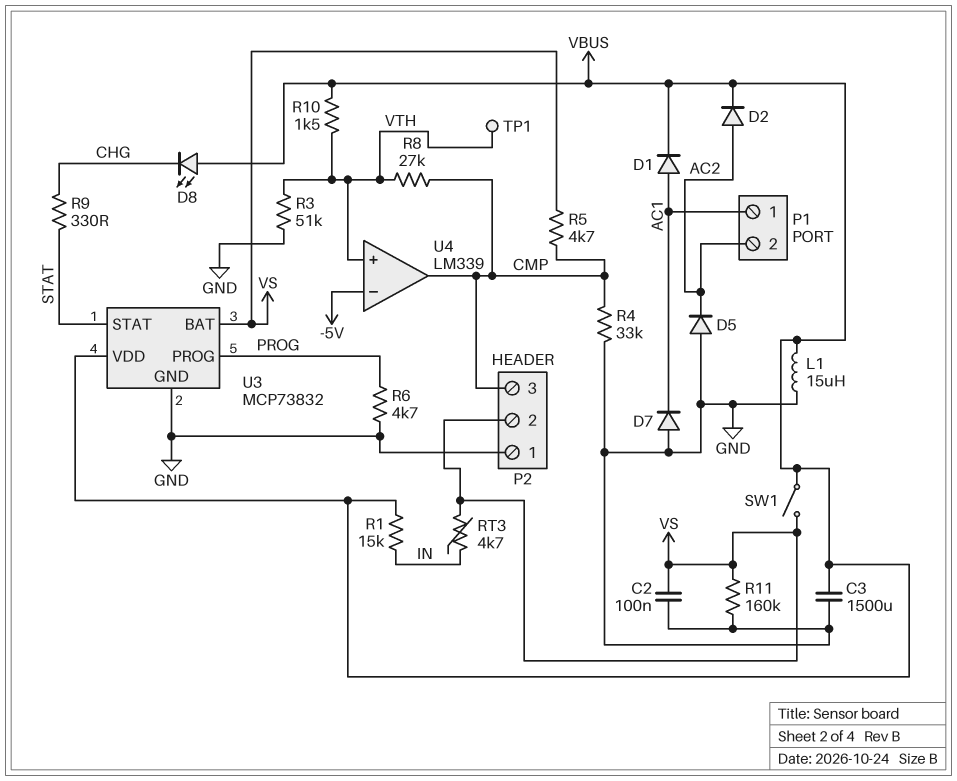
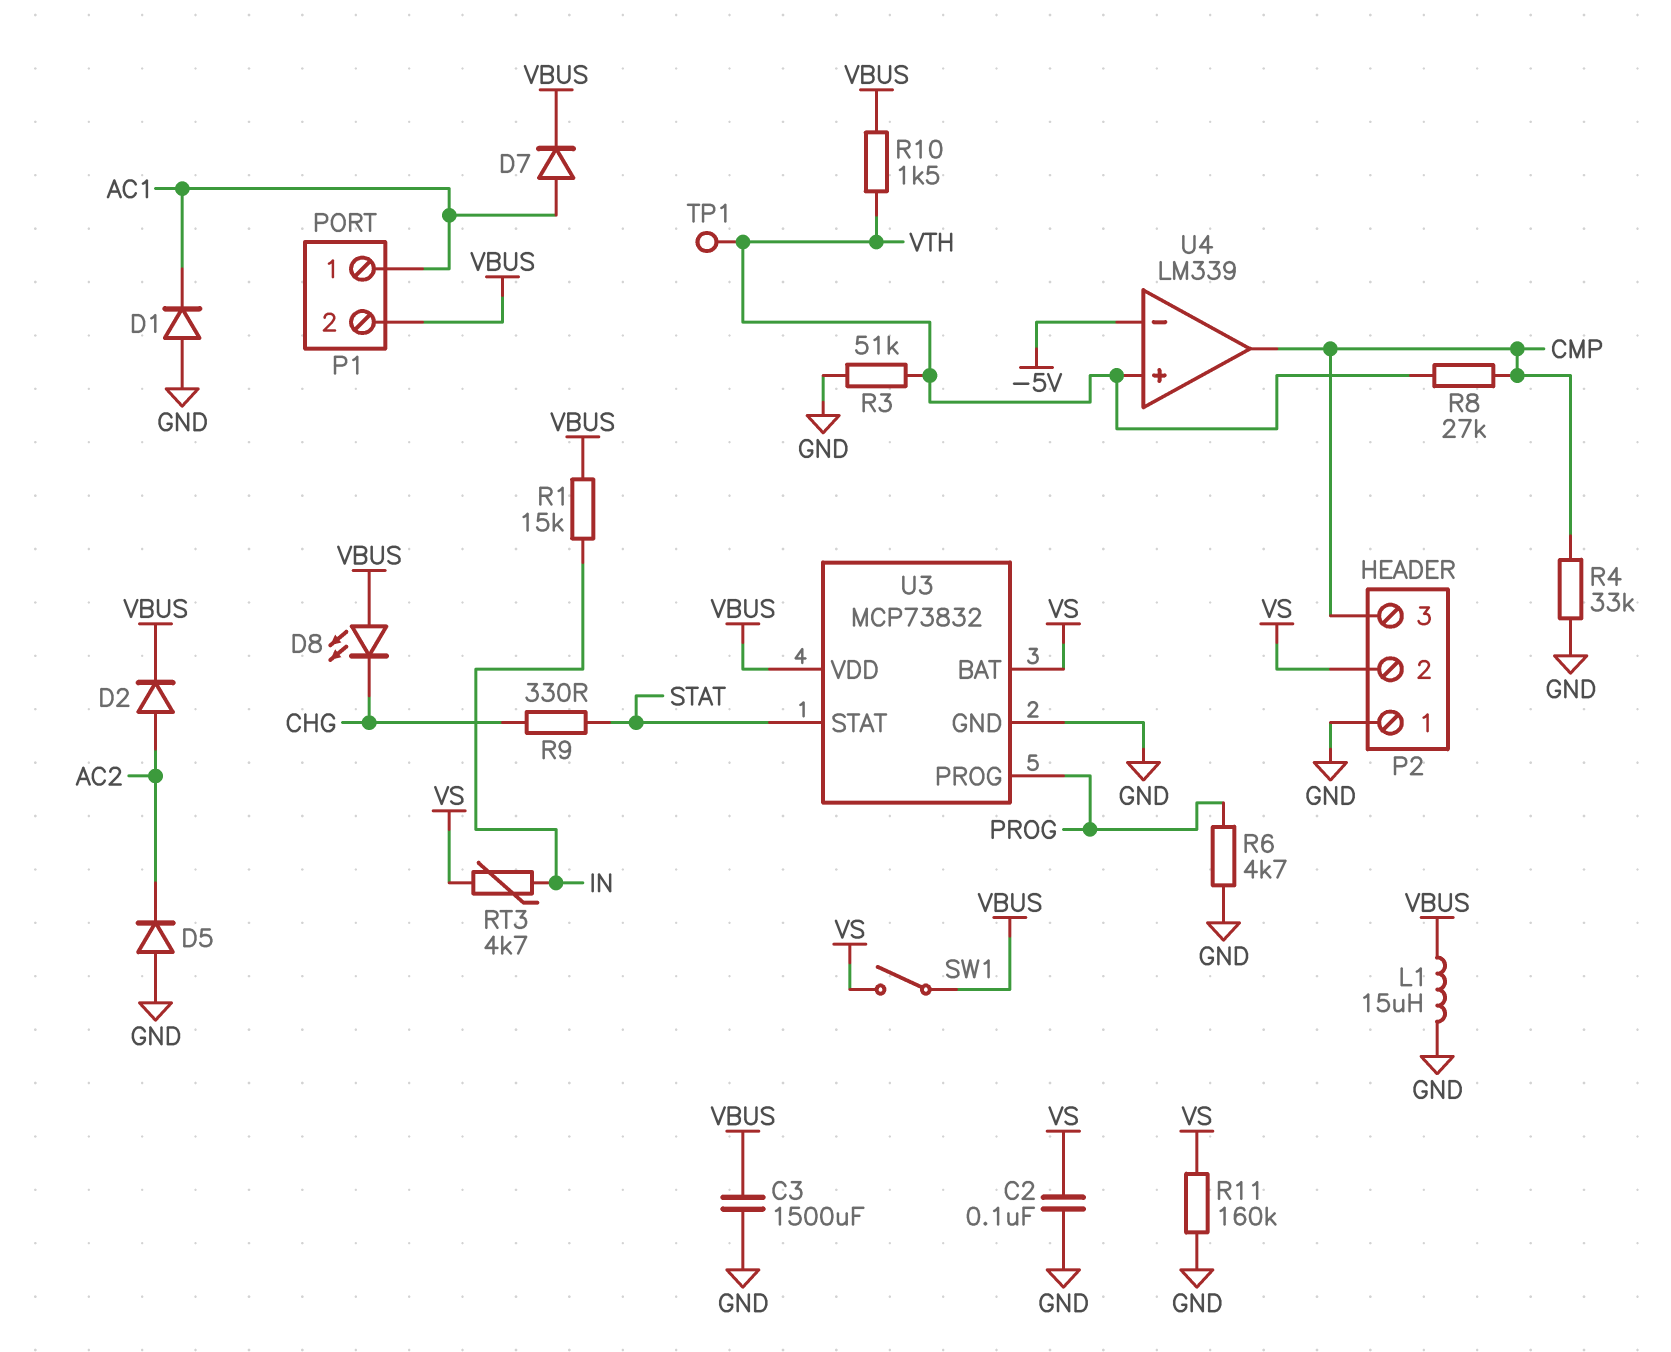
D1: diode (A AC1, K VBUS) -> diode (A GND, K AC1)
D7: diode (A GND, K AC1) -> diode (A AC1, K VBUS)
P1 pin 2: AC2 -> VBUS
R5: 4.7k (CMP, VS) -> none

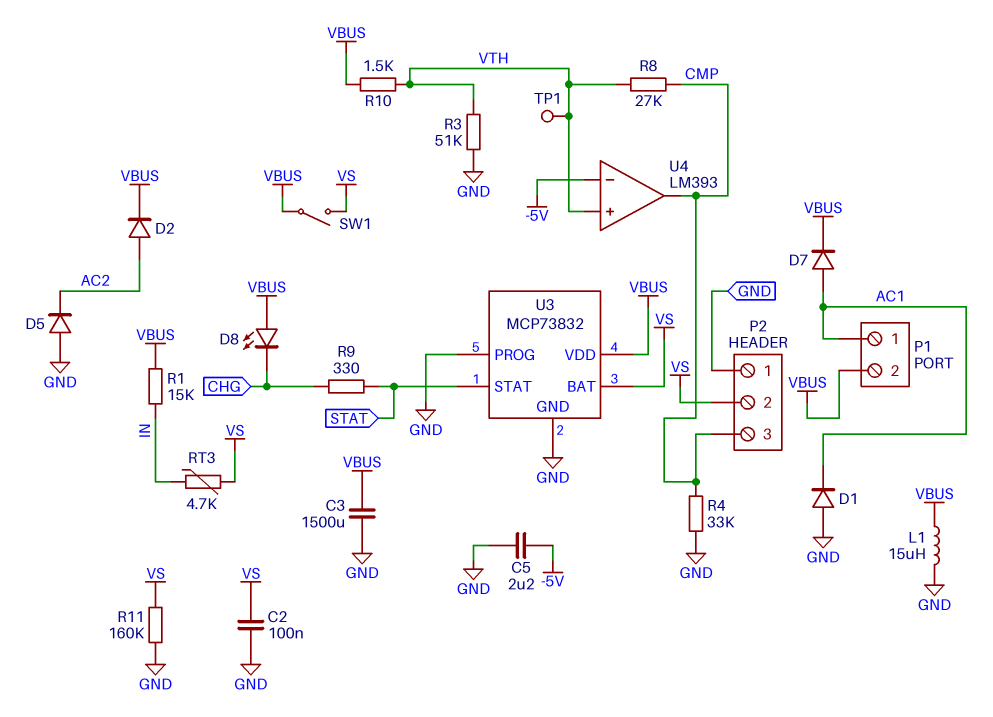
C5: none -> 2.2uF (-5V, GND)
R6: 4.7k (GND, PROG) -> none
U3 pin PROG: PROG -> GND
U4: LM339 -> LM393

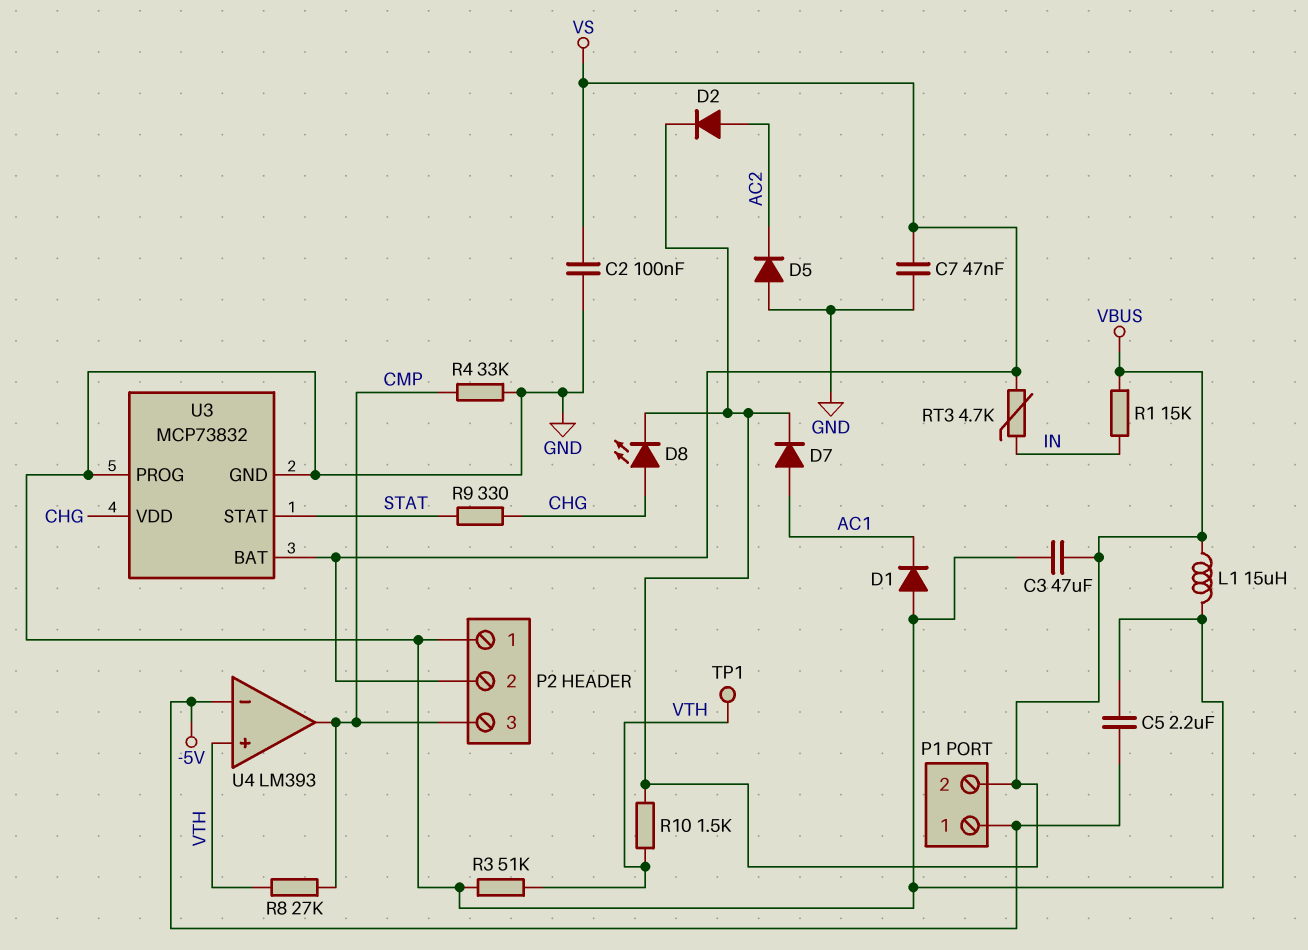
C3: 1500uF (GND, VBUS) -> 47uF (GND, VBUS)
C7: none -> 47nF (GND, VS)
D8: LED (A VBUS, K CHG) -> LED (A CHG, K VBUS)
P1 pin 1: AC1 -> -5V
R11: 160k (GND, VS) -> none
SW1: switch (VBUS, VS) -> none
U3 pin VDD: VBUS -> CHG

